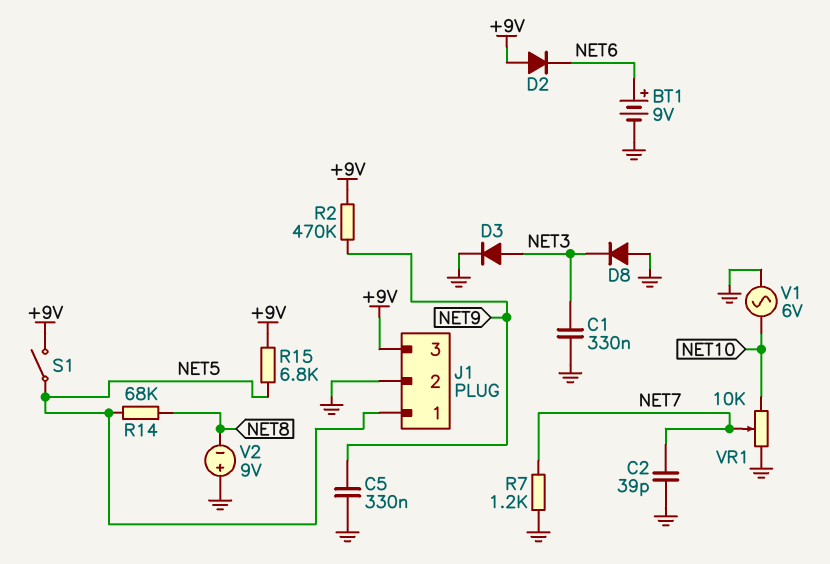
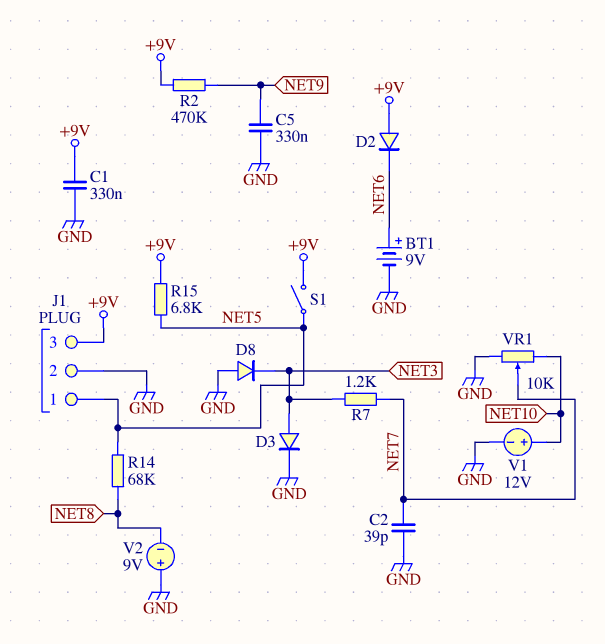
C1: 330nF (GND, NET3) -> 330nF (+9V, GND)
R7: 1.2k (GND, NET7) -> 1.2k (NET3, NET7)
V1: AC 6V (GND, NET10) -> 12V (plus NET10, minus GND)

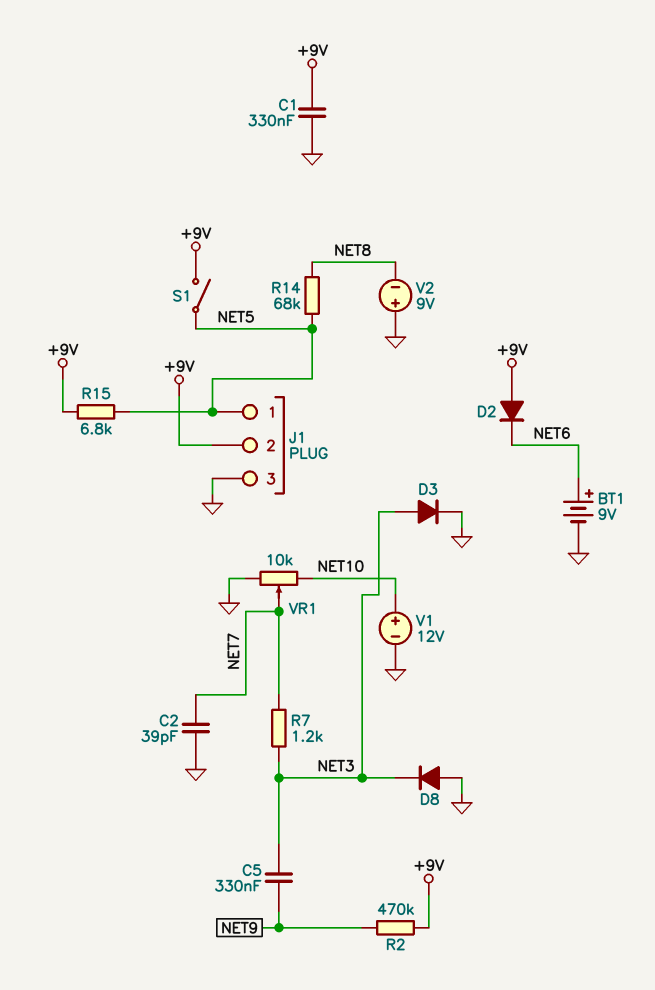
C5: 330nF (GND, NET9) -> 330nF (NET3, NET9)
J1 pin 2: GND -> +9V
J1 pin 3: +9V -> GND

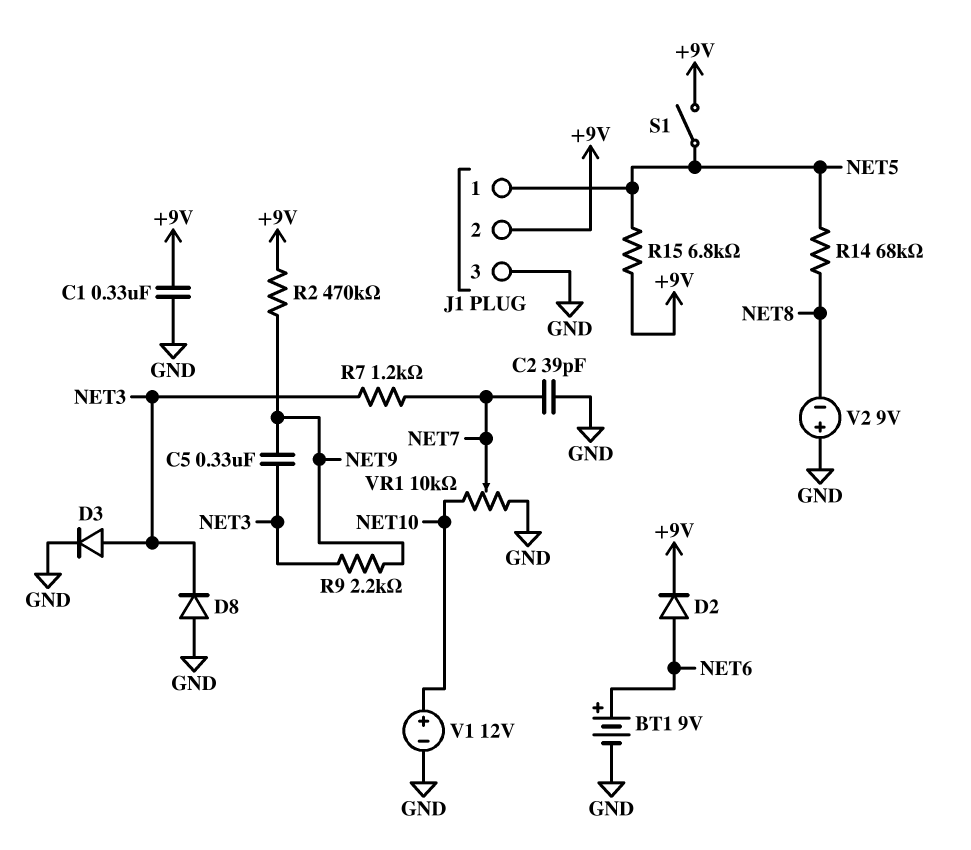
D2: diode (A +9V, K NET6) -> diode (A NET6, K +9V)
R9: none -> 2.2k (NET3, NET9)

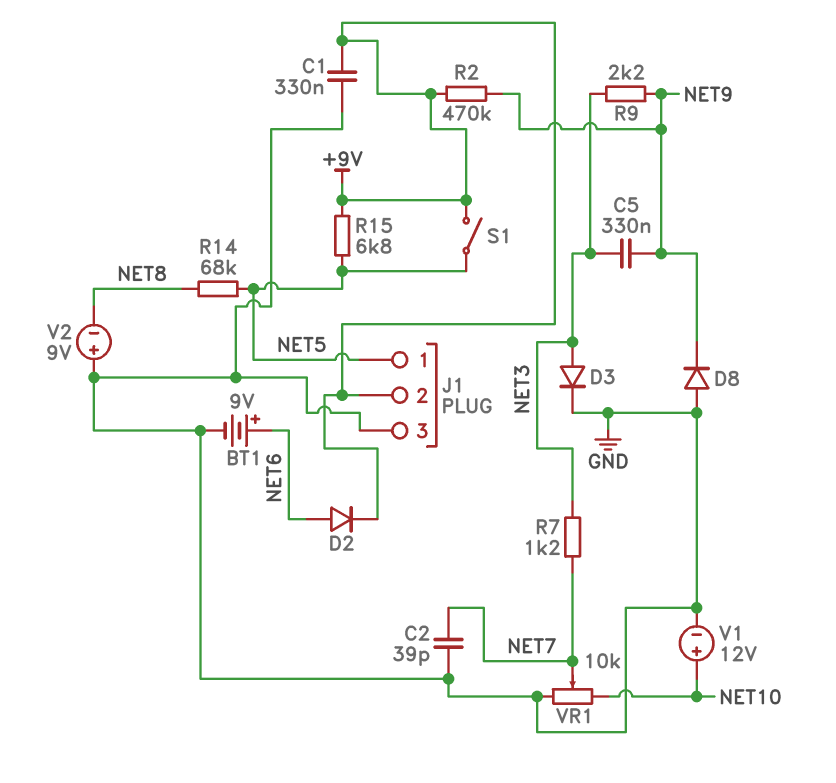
D8: diode (A GND, K NET3) -> diode (A GND, K NET9)

